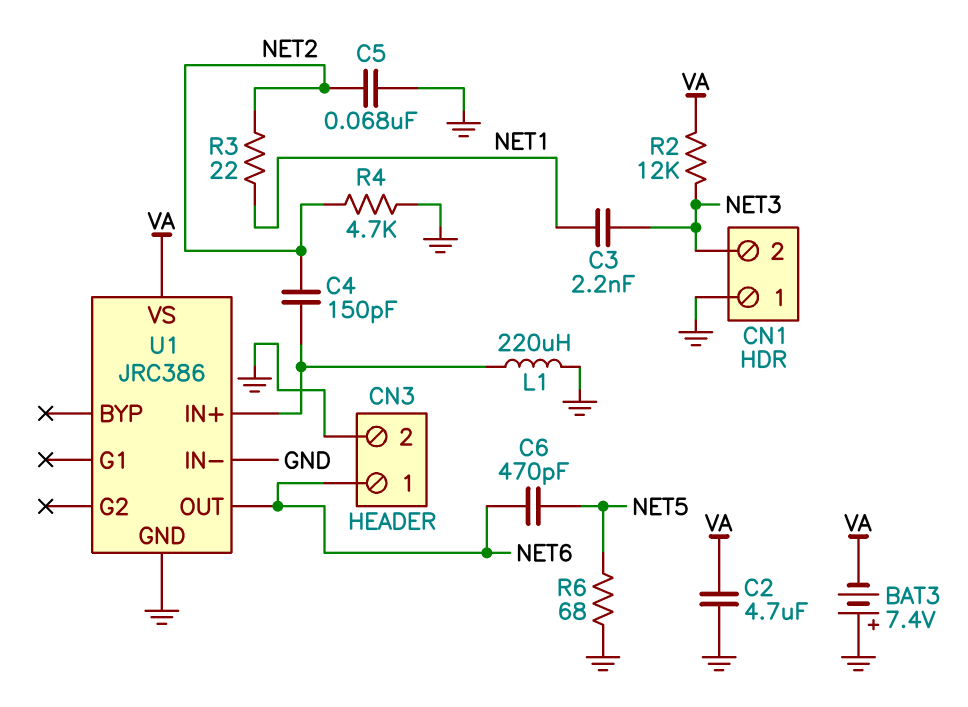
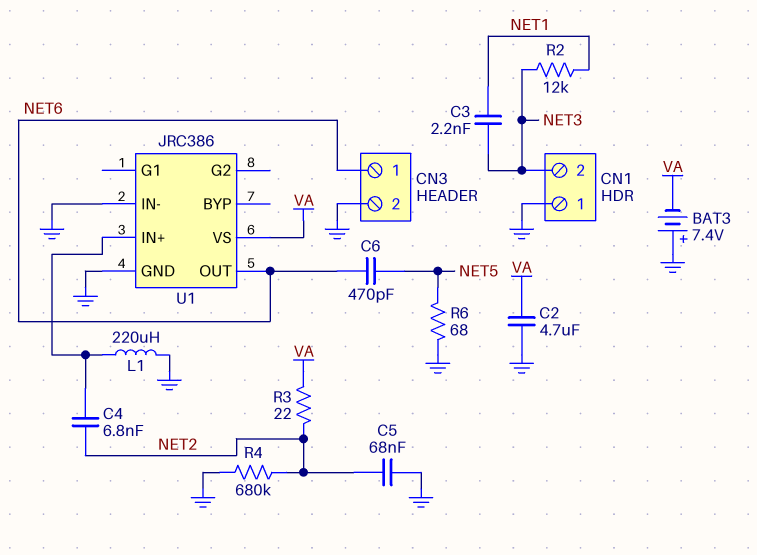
C4: 150pF (NET2, U1/IN+) -> 6.8nF (NET2, U1/IN+)
R2: 12k (NET3, VA) -> 12k (NET1, NET3)
R3: 22 (NET1, NET2) -> 22 (NET2, VA)
R4: 4.7k (GND, NET2) -> 680k (GND, NET2)

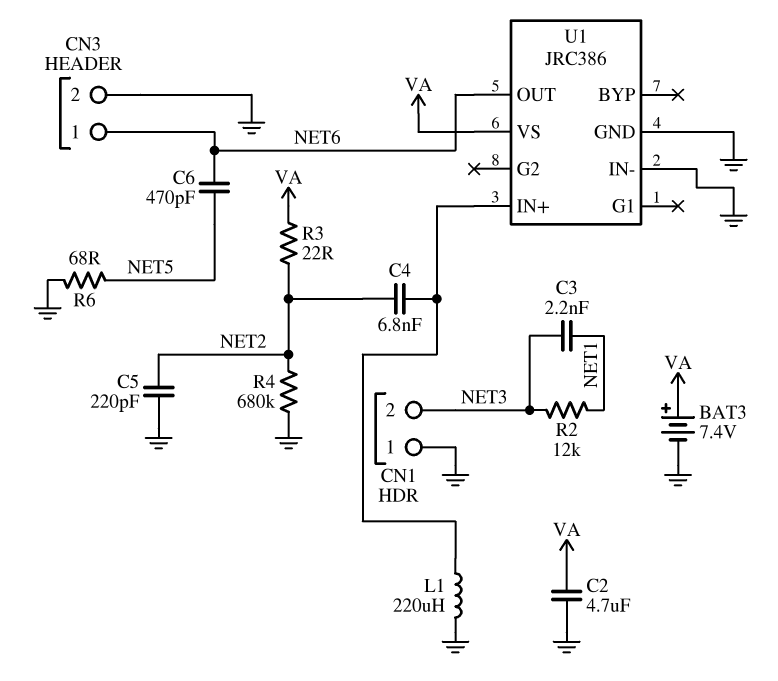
BAT3: 7.4V (plus GND, minus VA) -> 7.4V (plus VA, minus GND)
C5: 68nF (GND, NET2) -> 220pF (GND, NET2)

